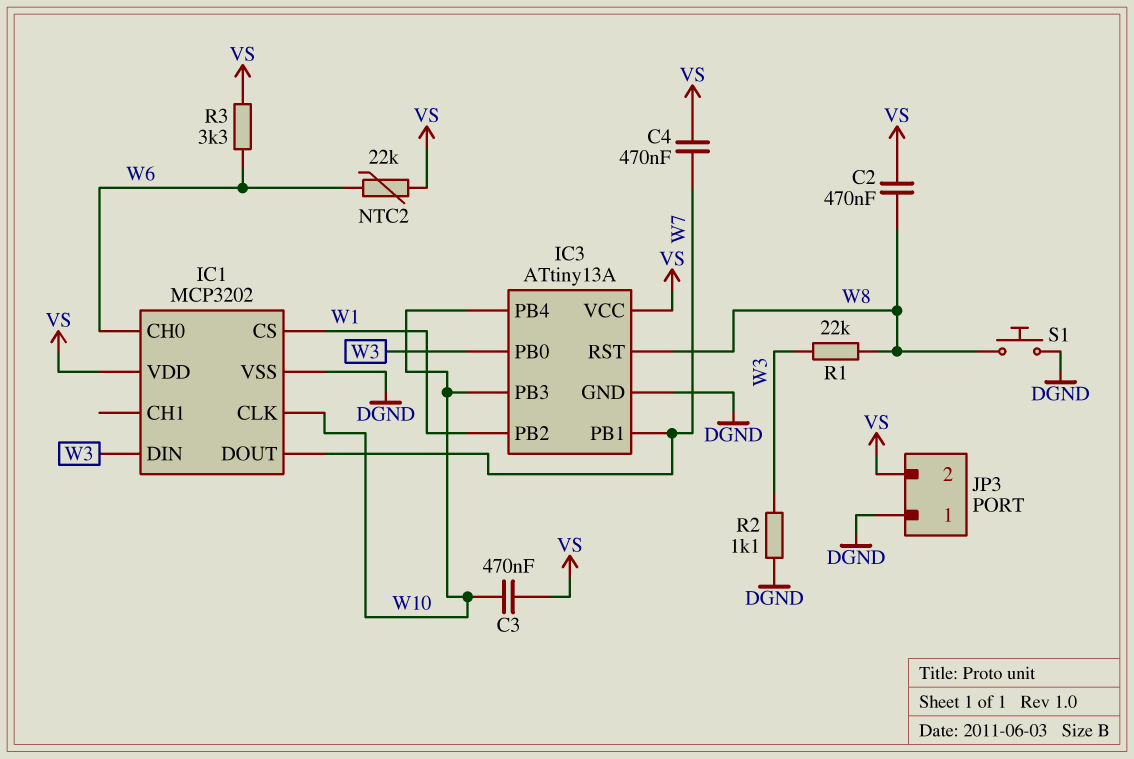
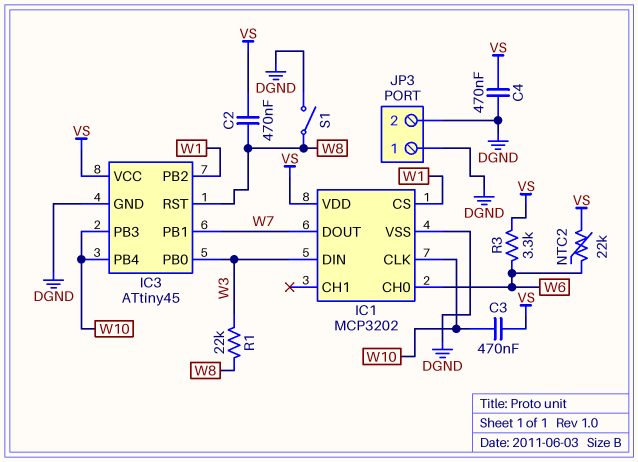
C4: 470nF (VS, W7) -> 470nF (DGND, VS)
IC3: ATtiny13A -> ATtiny45
JP3 pin 2: VS -> DGND
R2: 1.1k (DGND, W3) -> none
S1: button (DGND, W8) -> switch (DGND, W8)

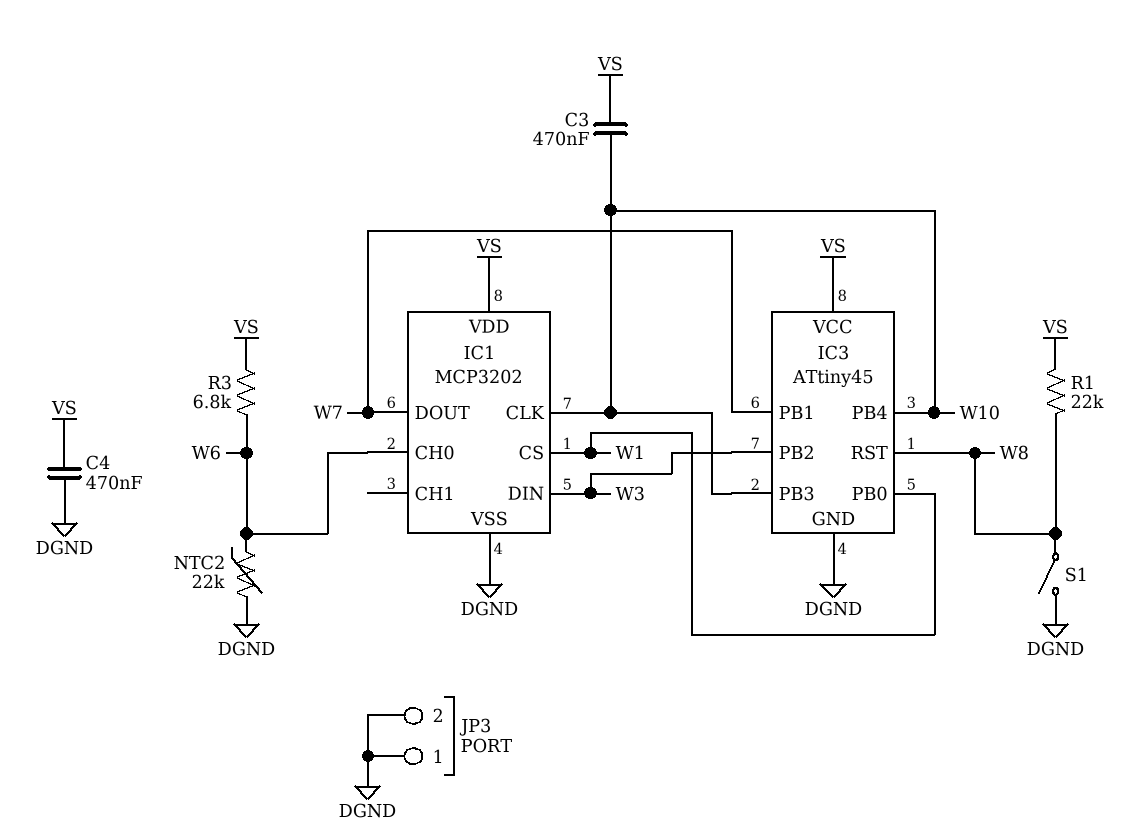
C2: 470nF (VS, W8) -> none
IC3 pin PB0: W3 -> W1
IC3 pin PB2: W1 -> W3
NTC2: 22k (VS, W6) -> 22k (DGND, W6)
R1: 22k (W3, W8) -> 22k (VS, W8)
R3: 3.3k (VS, W6) -> 6.8k (VS, W6)

